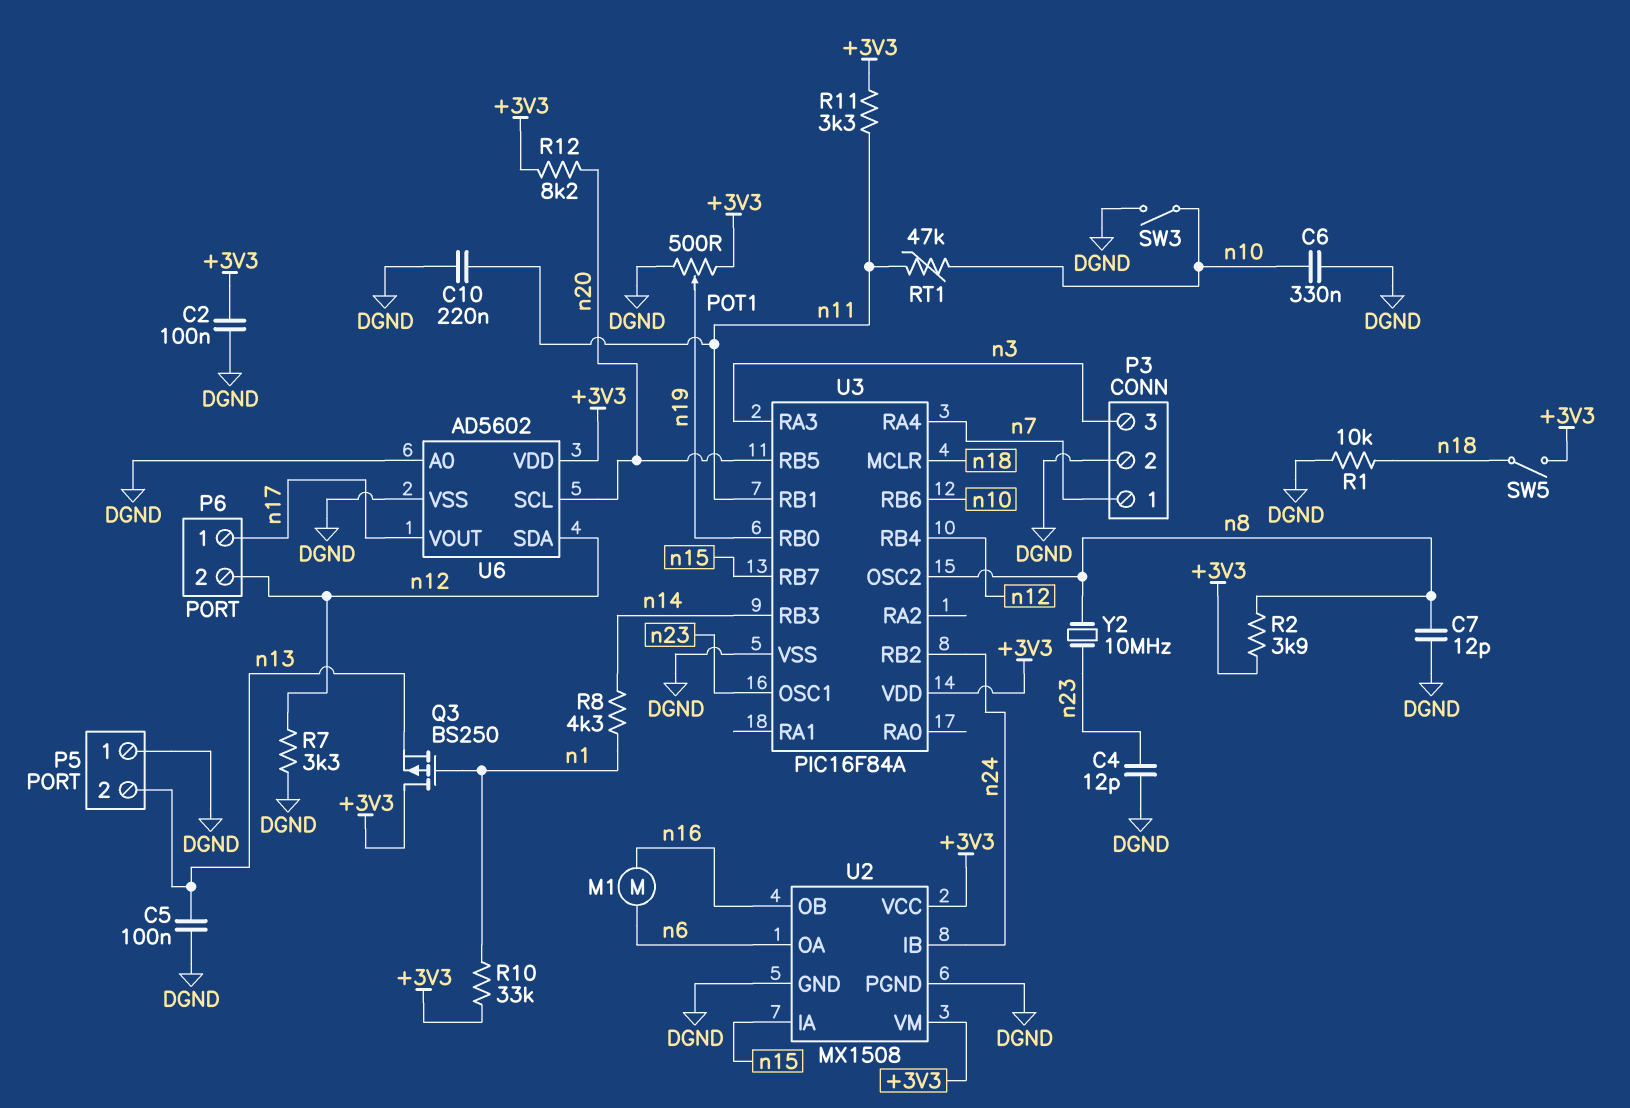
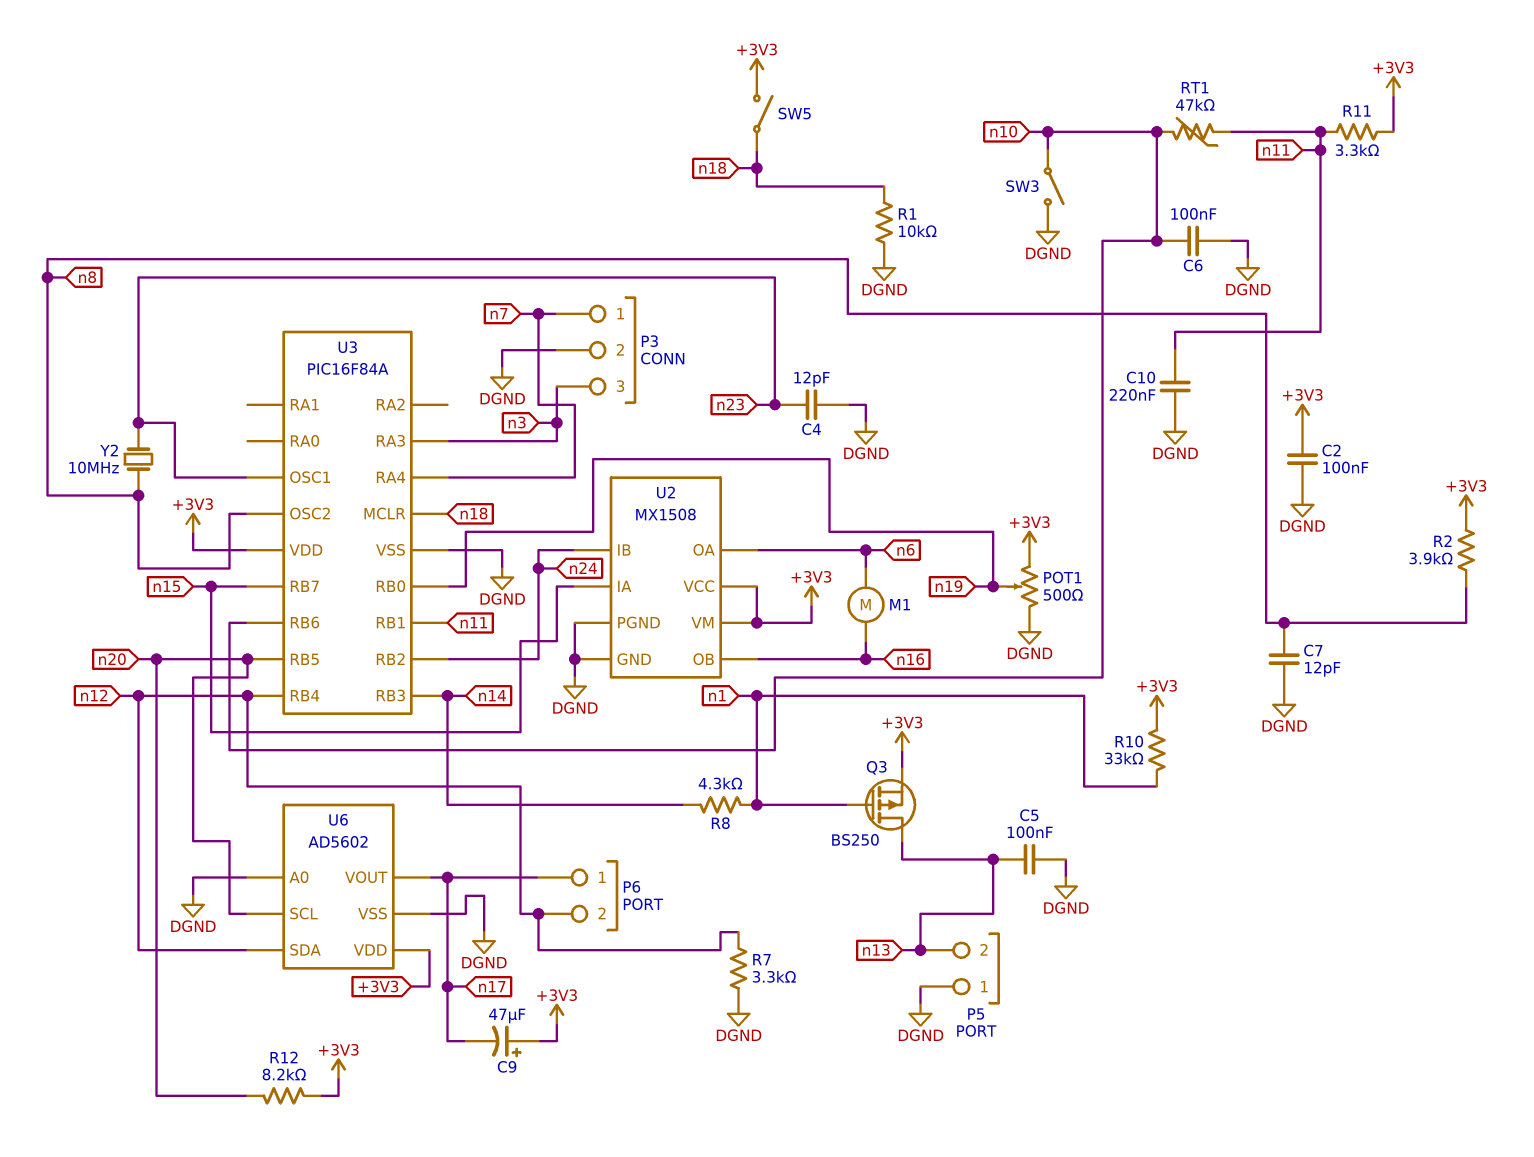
C6: 330nF (DGND, n10) -> 100nF (DGND, n10)
C9: none -> 47uF (plus +3V3, minus n17)
Q3: PMOS BS250 (G n1, D +3V3, S n13) -> PMOS BS250 (G n1, D n13, S +3V3)

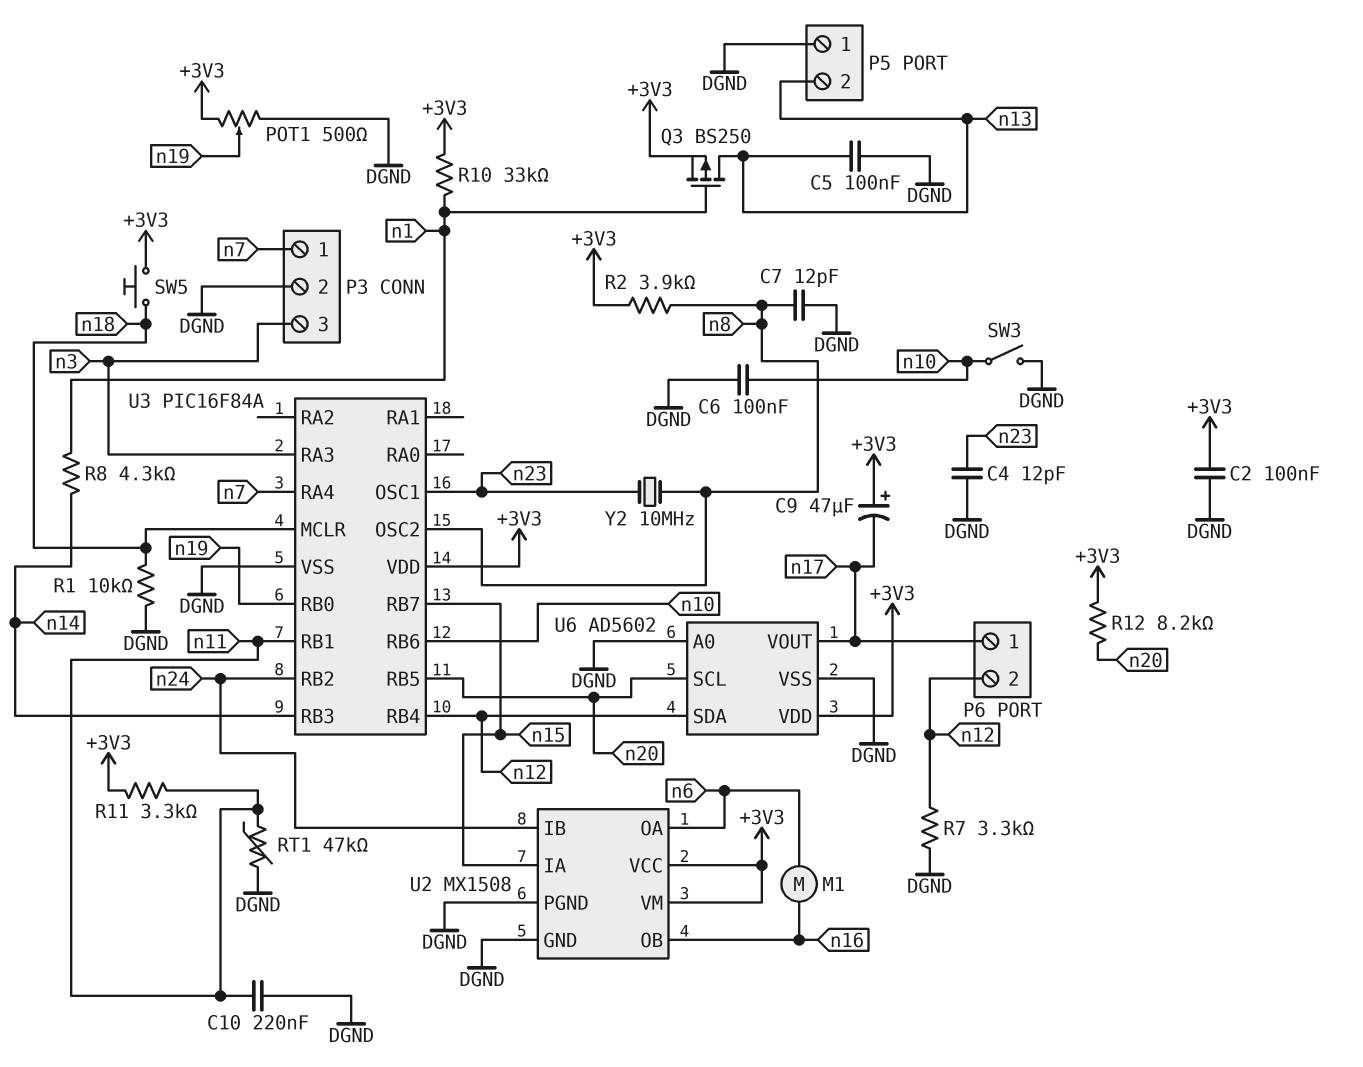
RT1: 47k (n10, n11) -> 47k (DGND, n11)
SW5: switch (+3V3, n18) -> button (+3V3, n18)

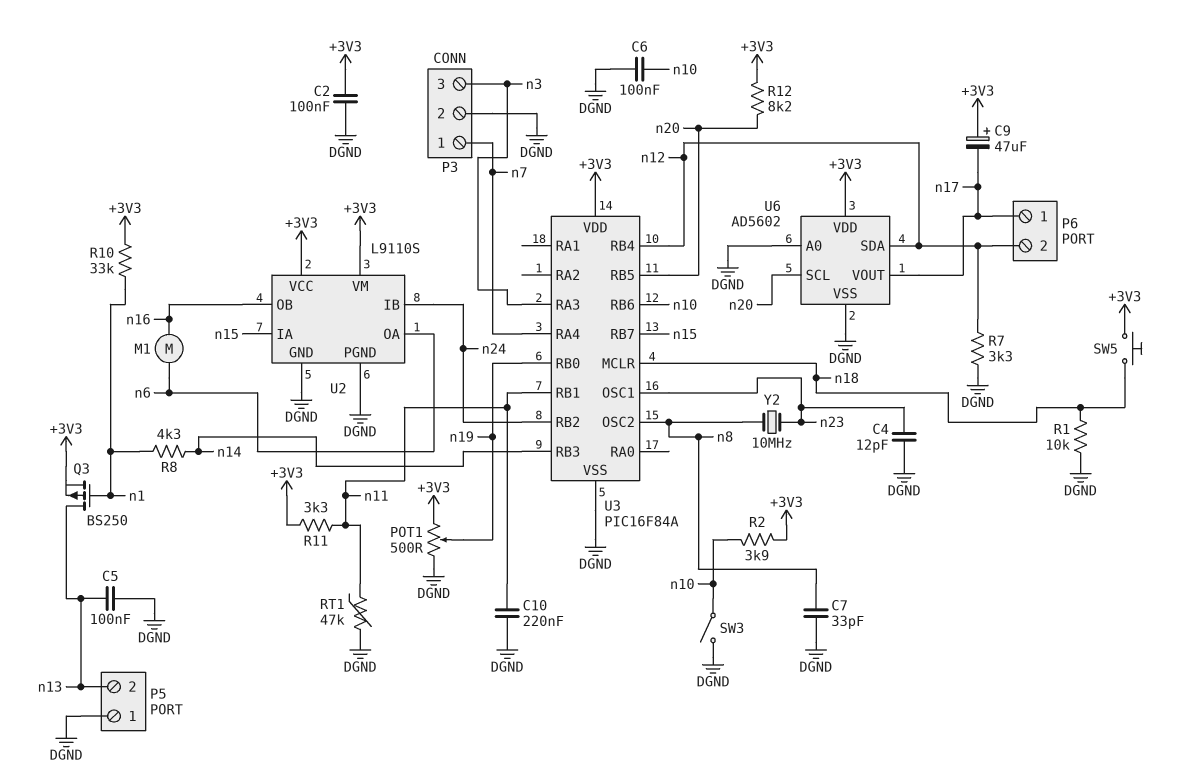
C7: 12pF (DGND, n8) -> 33pF (DGND, n8)
R2: 3.9k (+3V3, n8) -> 3.9k (+3V3, n10)
U2: MX1508 -> L9110S

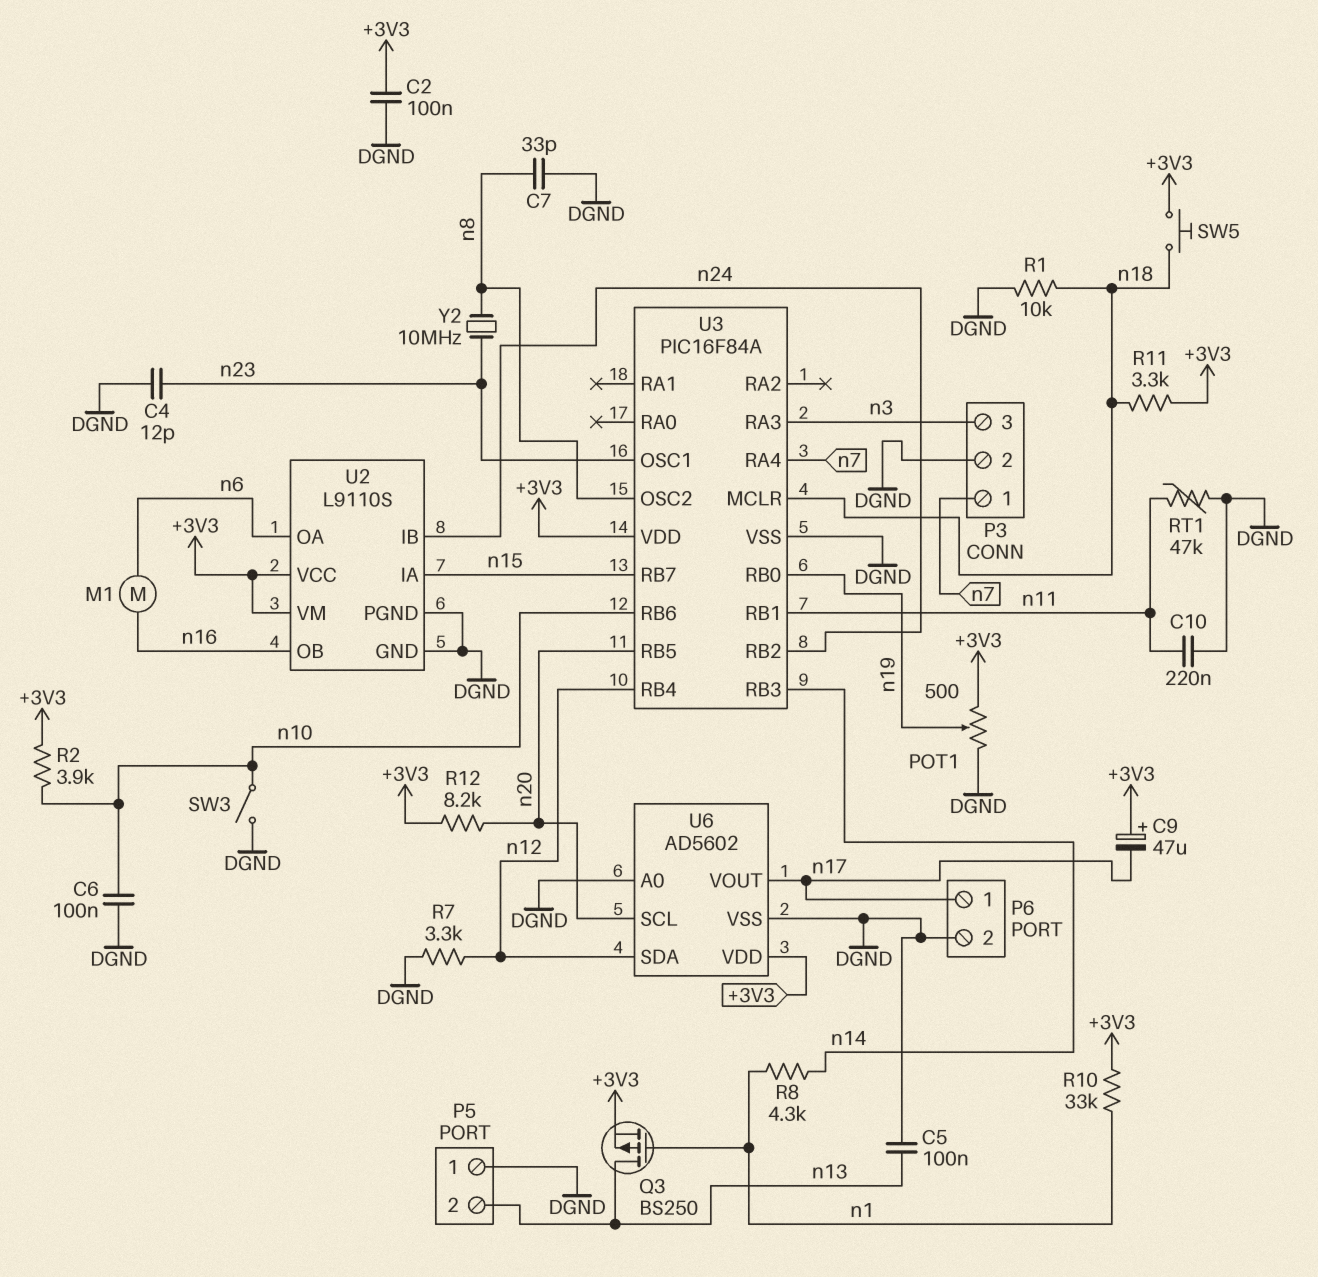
P6 pin 2: n12 -> DGND
R11: 3.3k (+3V3, n11) -> 3.3k (+3V3, n18)

